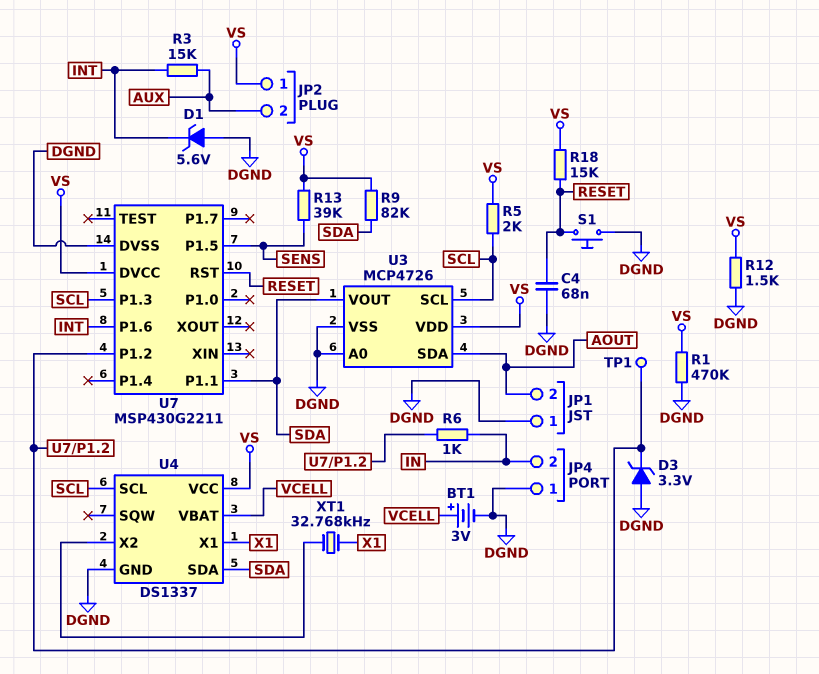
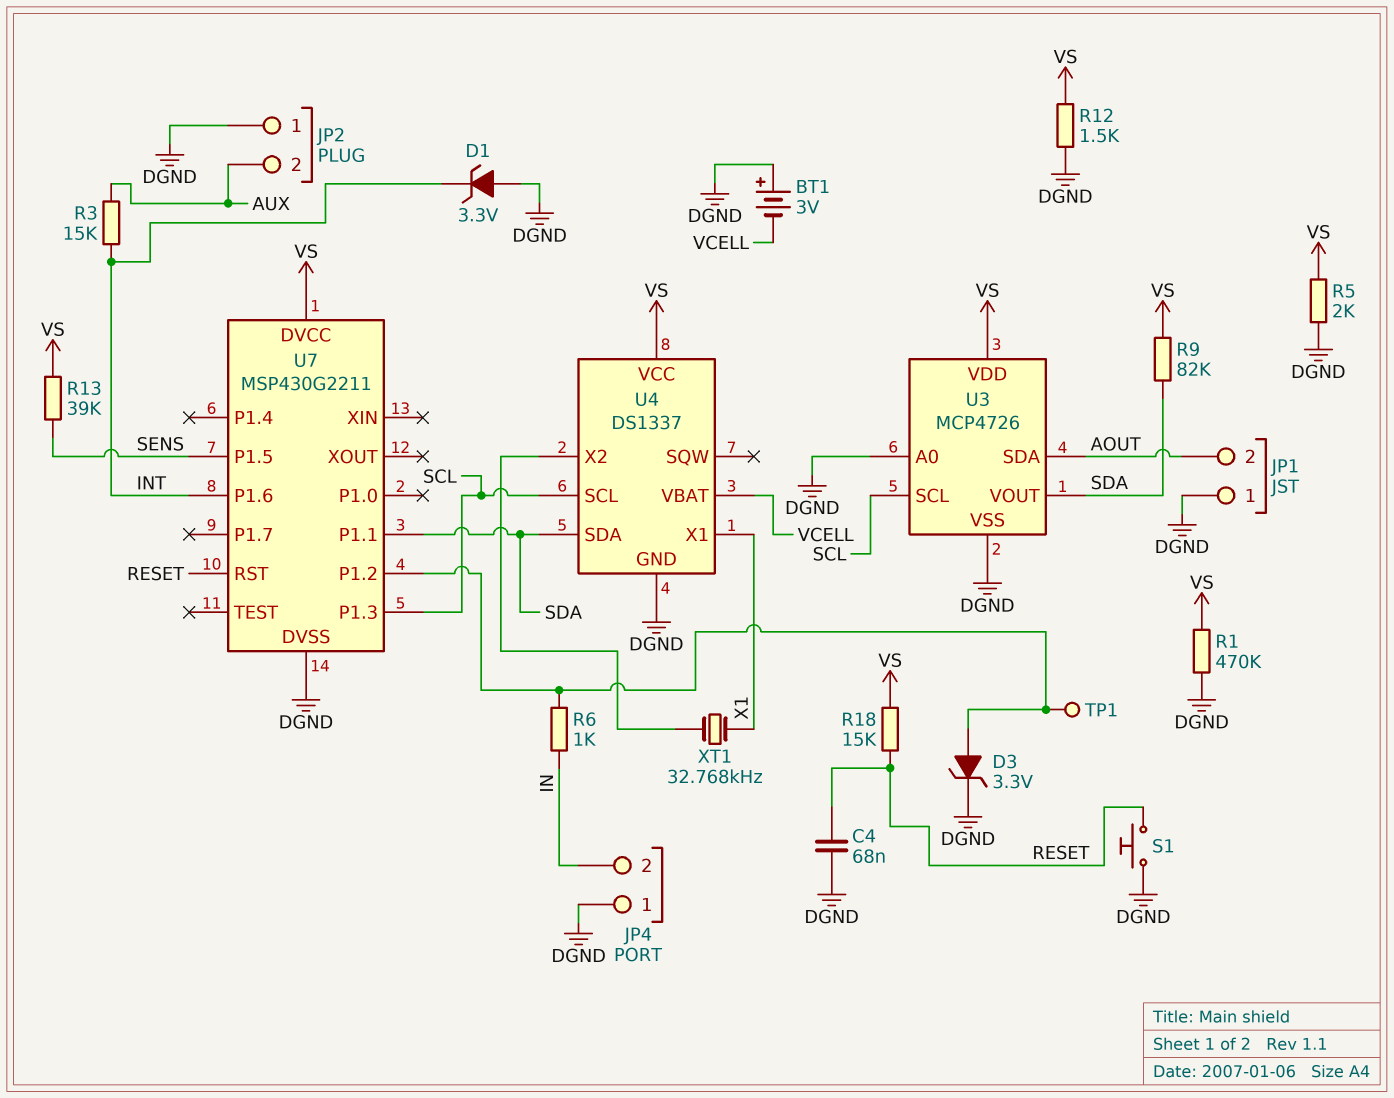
BT1: 3V (plus VCELL, minus DGND) -> 3V (plus DGND, minus VCELL)
D1: zener 5.6V (A DGND, K INT) -> zener 3.3V (A DGND, K INT)
D3: zener 3.3V (A DGND, K U7/P1.2) -> zener 3.3V (A U7/P1.2, K DGND)
JP2 pin 1: VS -> DGND
R5: 2k (SCL, VS) -> 2k (DGND, VS)

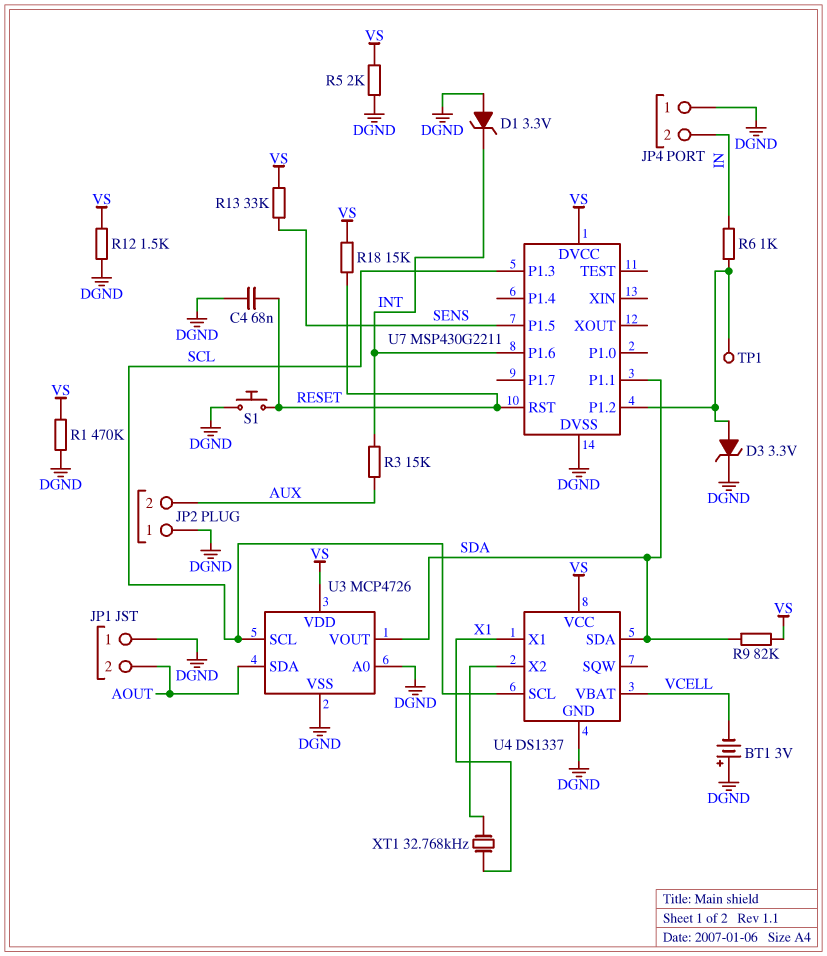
R13: 39k (SENS, VS) -> 33k (SENS, VS)

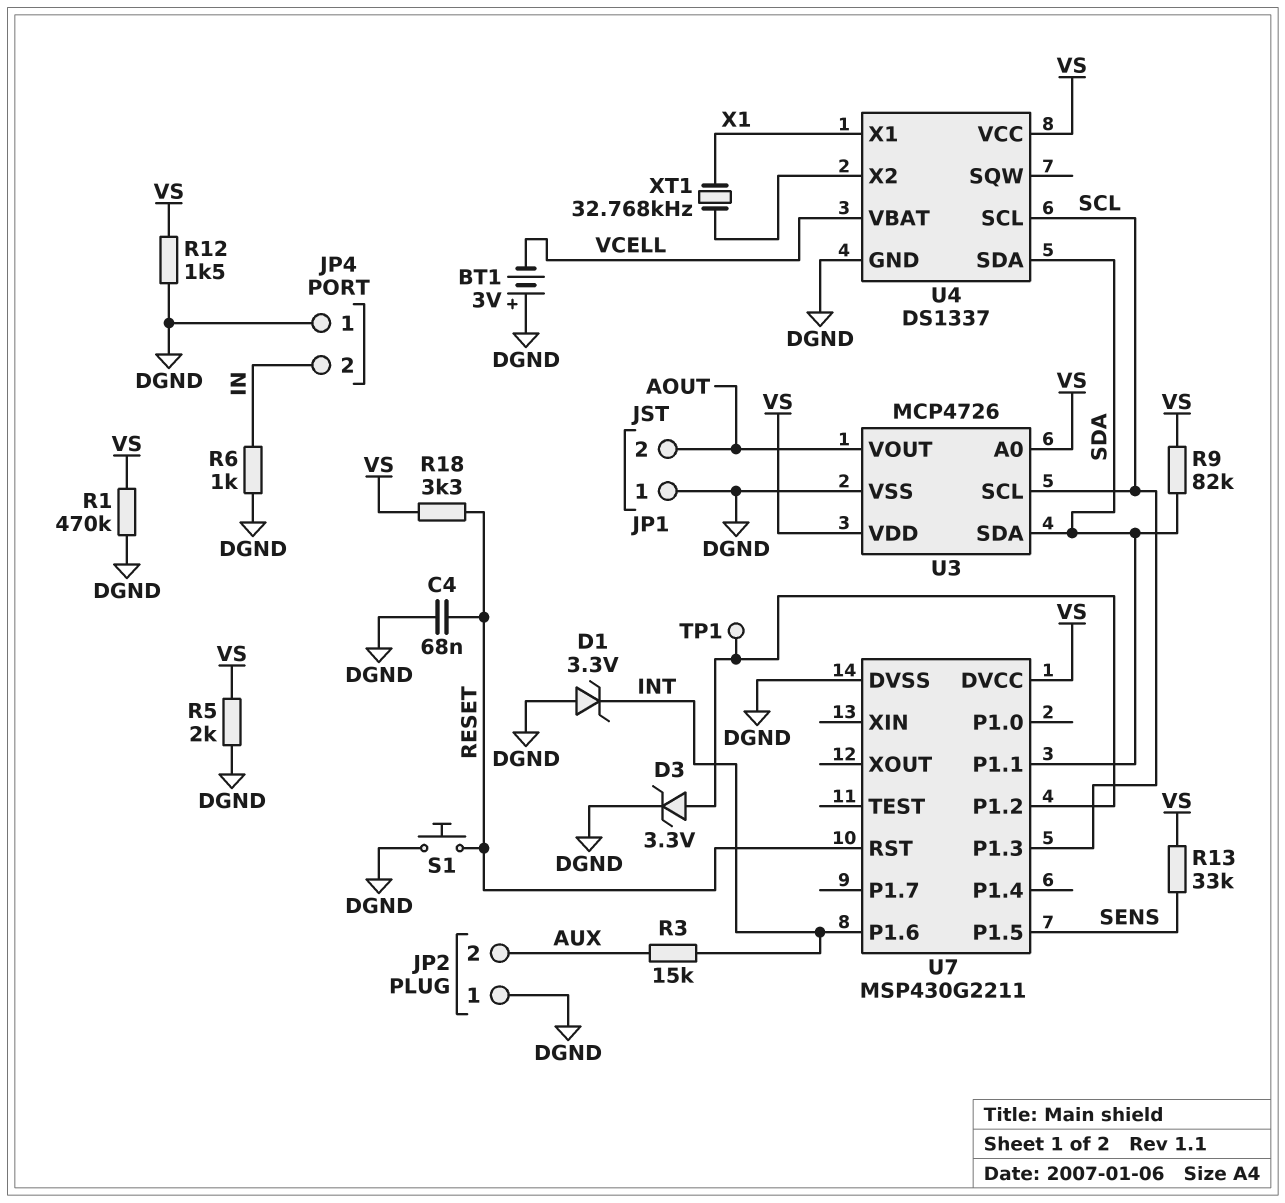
R6: 1k (IN, U7/P1.2) -> 1k (DGND, IN)
R18: 15k (RESET, VS) -> 3.3k (RESET, VS)
U3 pin A0: DGND -> VS
U3 pin SDA: AOUT -> SDA
U3 pin VOUT: SDA -> AOUT

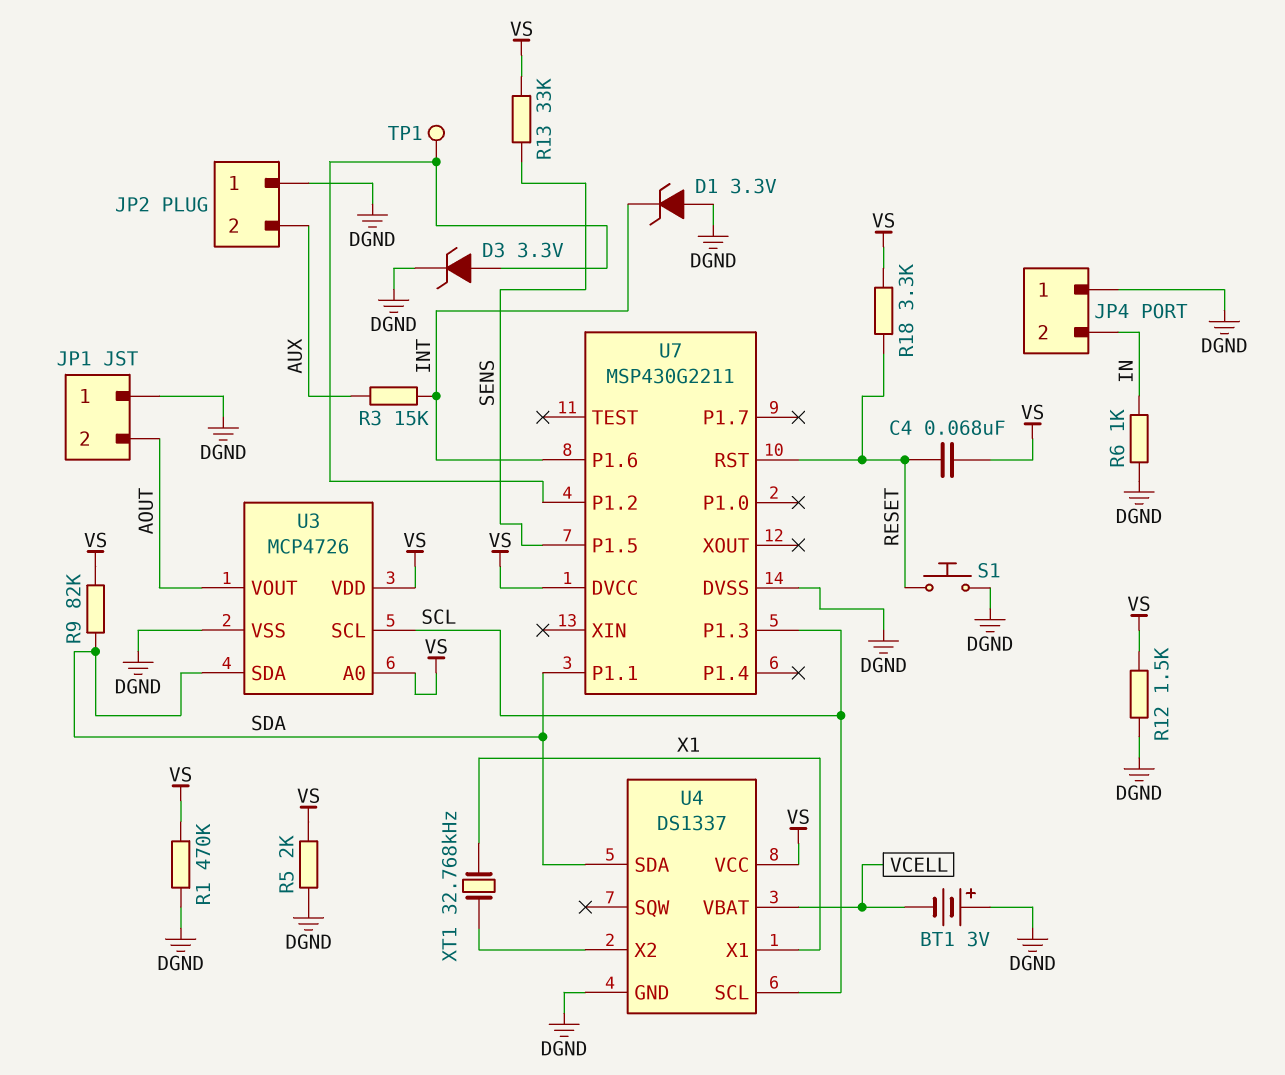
C4: 68nF (DGND, RESET) -> 68nF (RESET, VS)

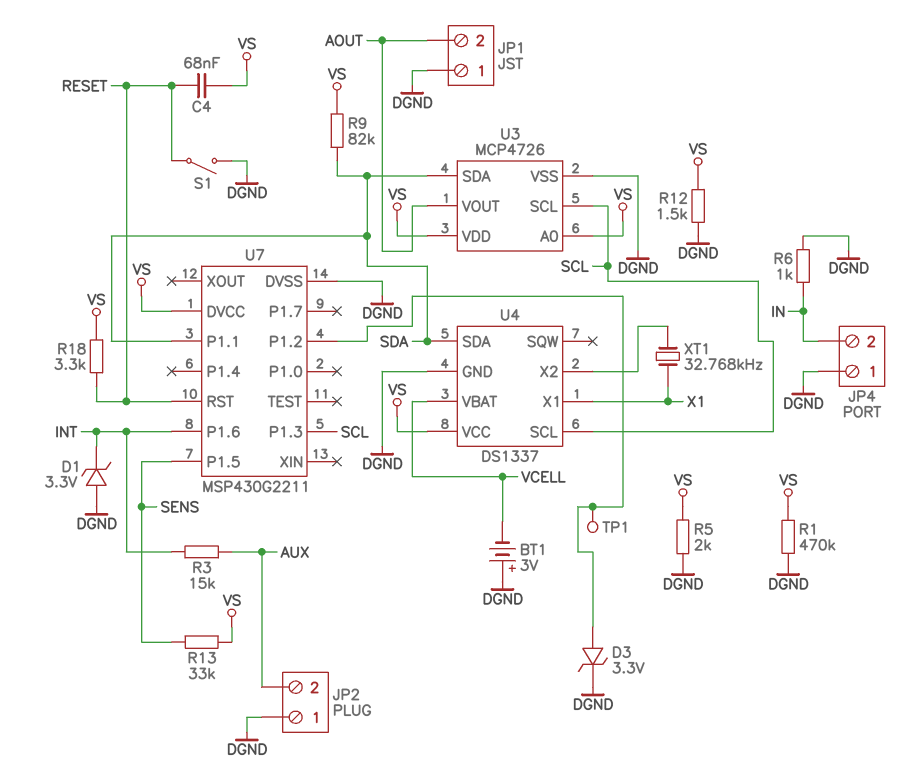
S1: button (DGND, RESET) -> switch (DGND, RESET)

